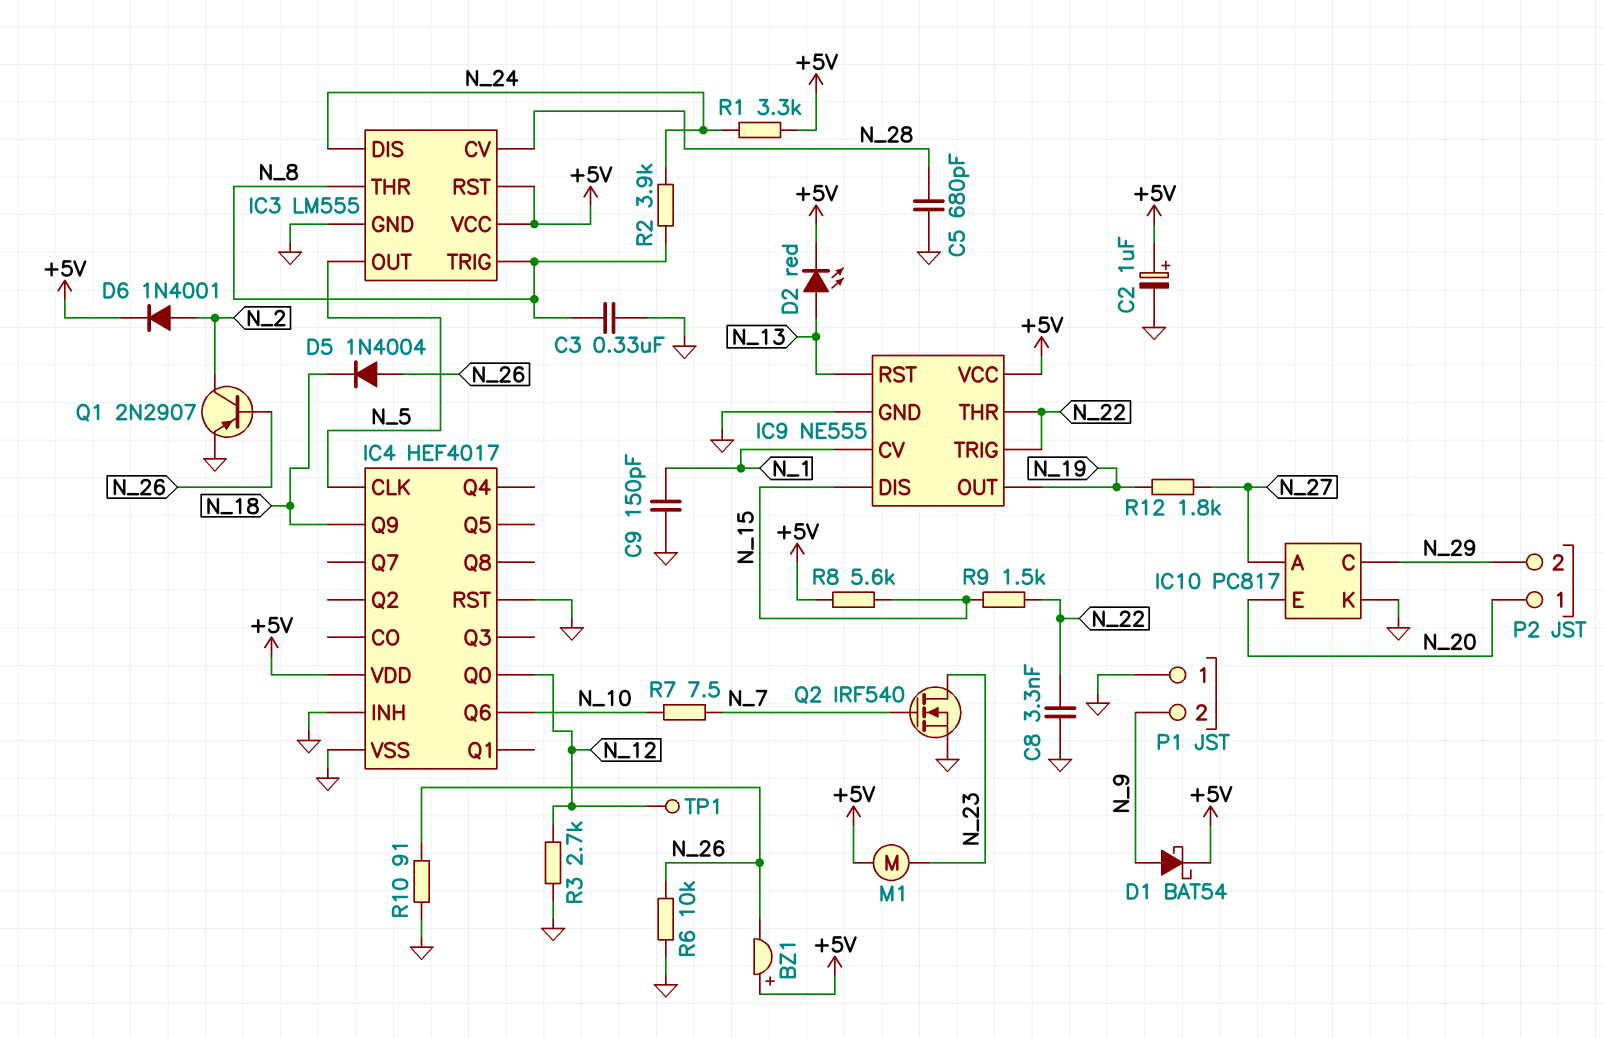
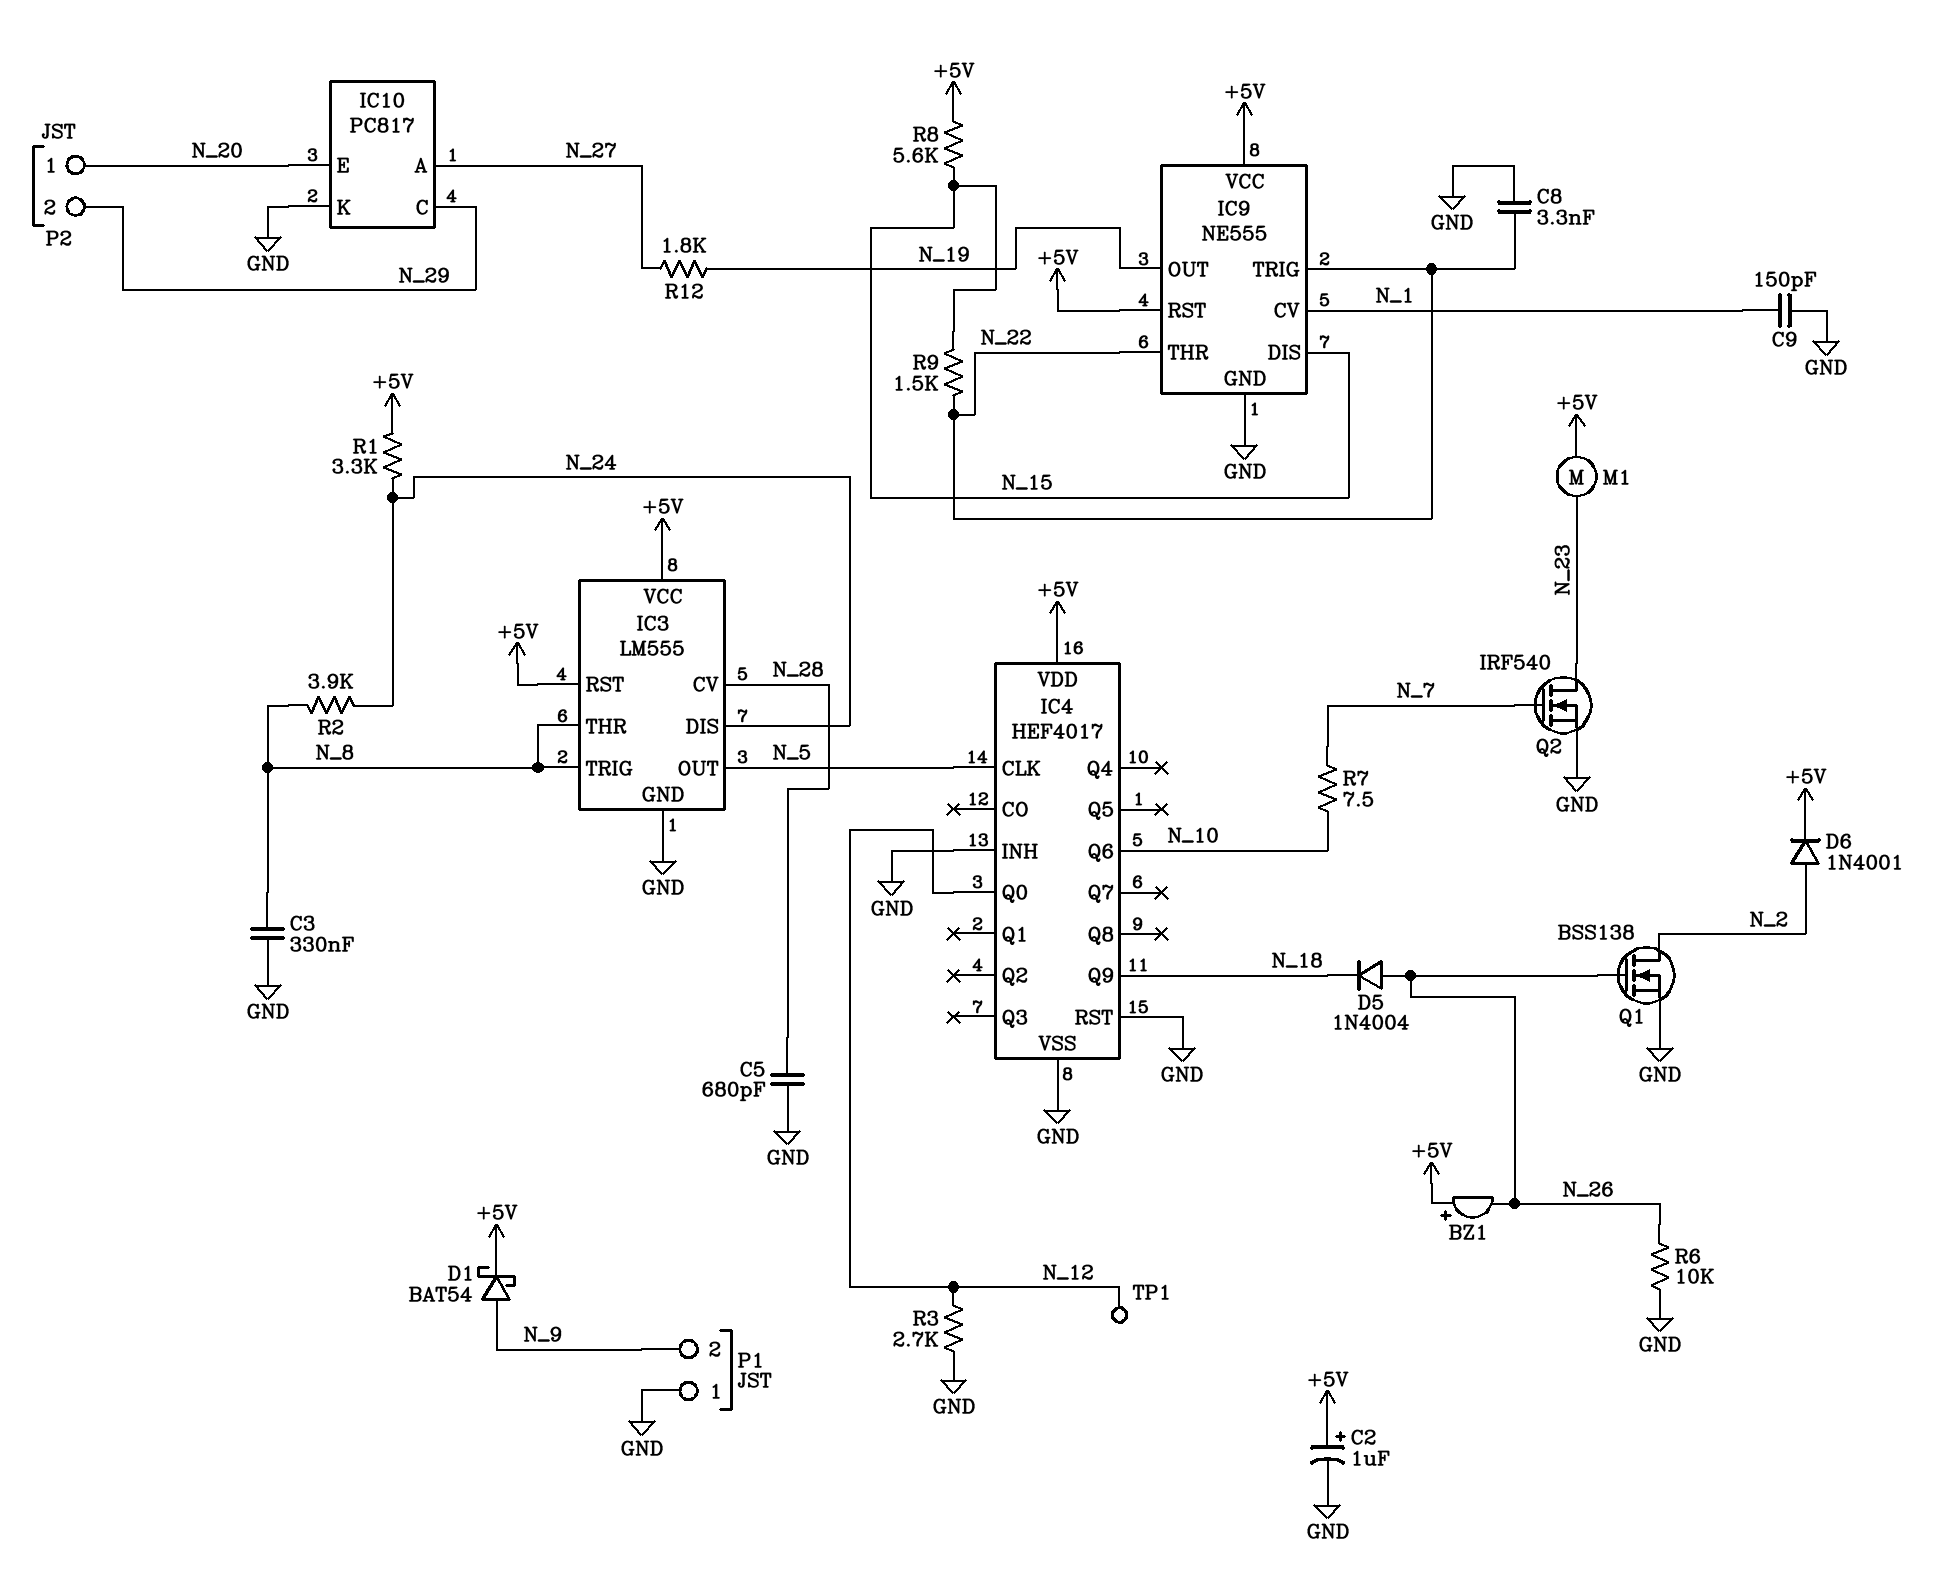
D2: LED red (A N_13, K +5V) -> none
IC9 pin RST: N_13 -> +5V
Q1: PNP 2N2907 (B N_26, C N_2, E GND) -> NMOS BSS138 (G N_26, D N_2, S GND)
R10: 91 (GND, N_26) -> none

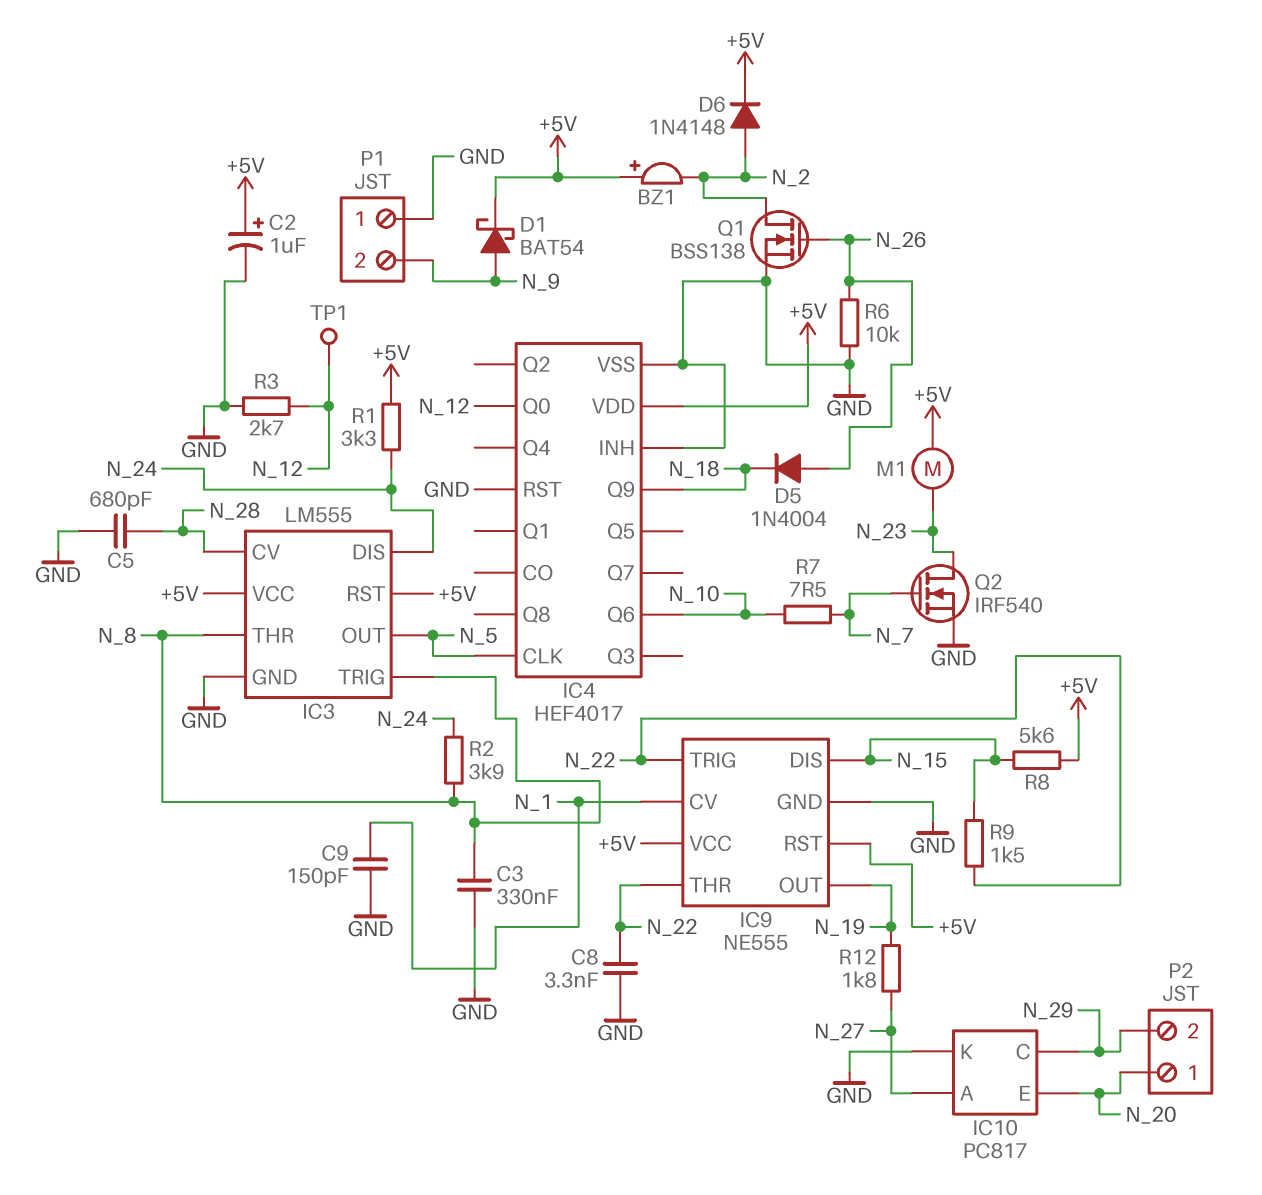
BZ1: buzzer (plus +5V, minus N_26) -> buzzer (plus +5V, minus N_2)
D6: diode 1N4001 (A N_2, K +5V) -> diode 1N4148 (A N_2, K +5V)

